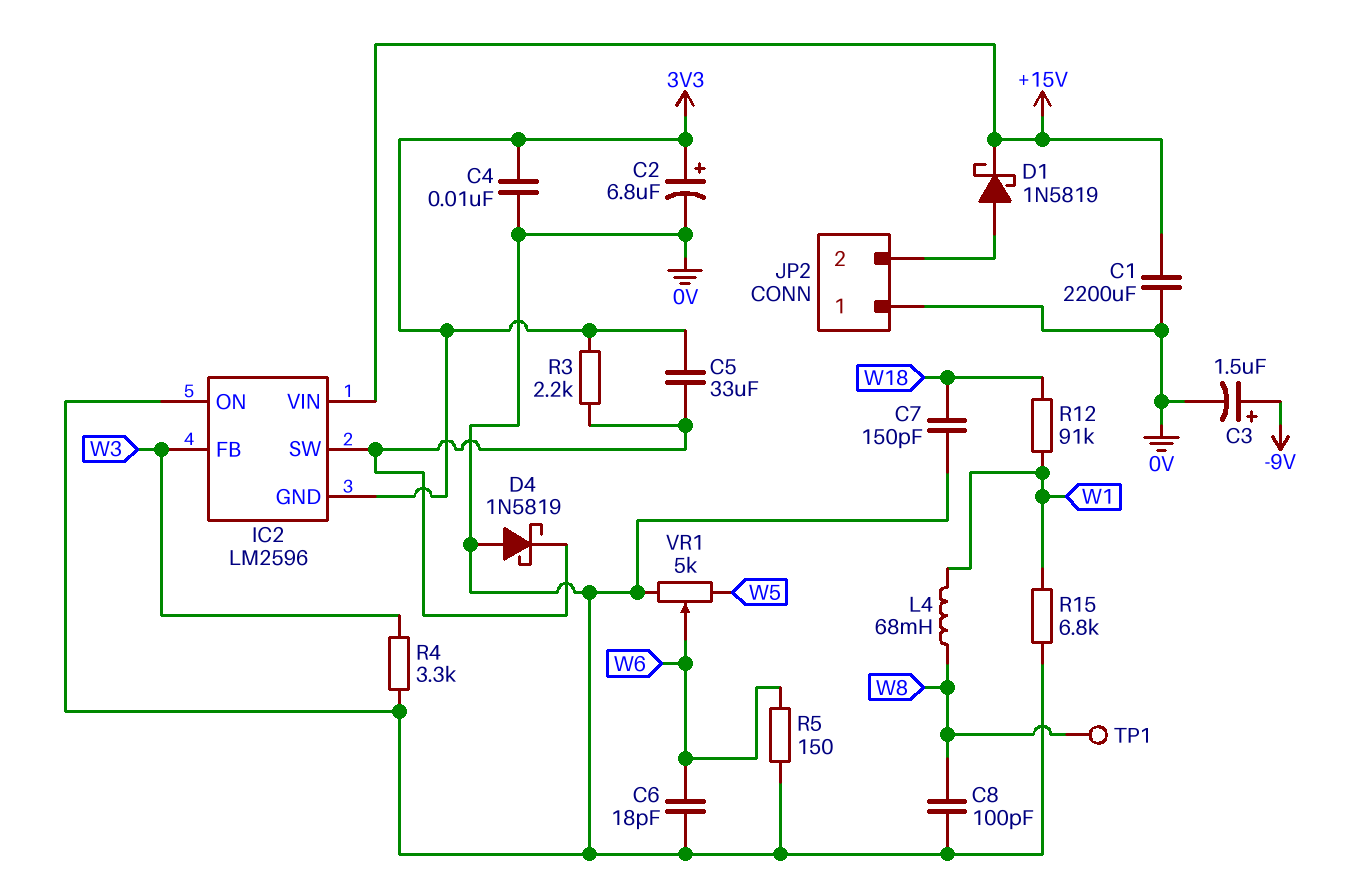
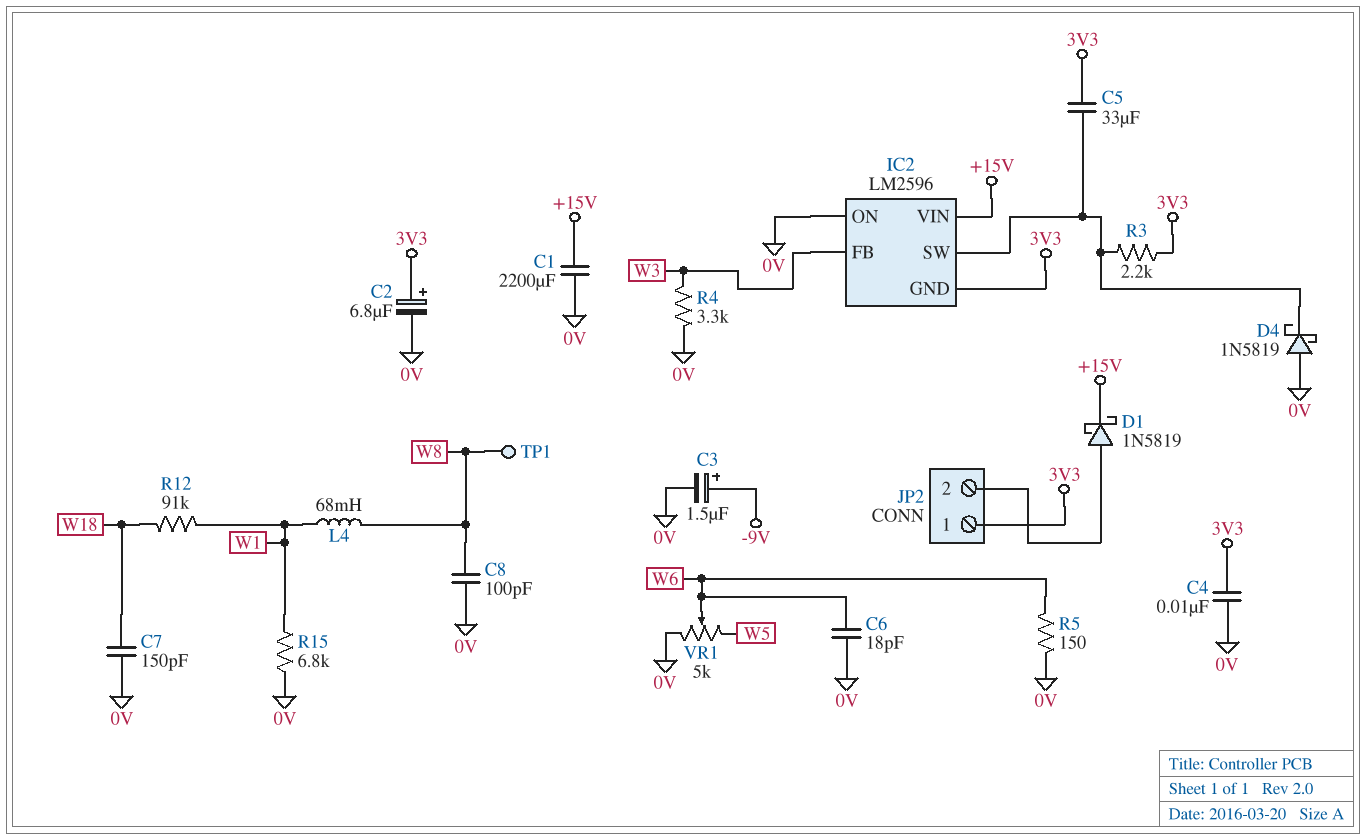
JP2 pin 1: 0V -> 3V3

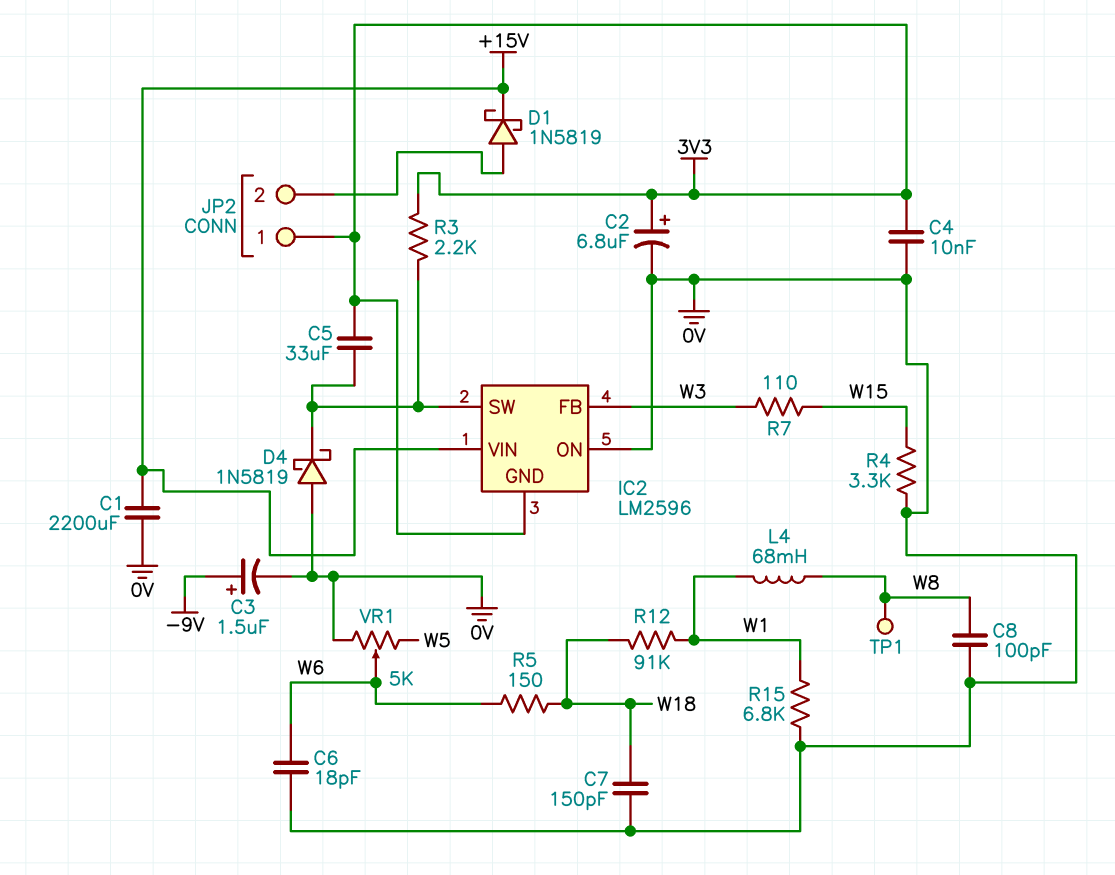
R4: 3.3k (0V, W3) -> 3.3k (0V, W15)
R5: 150 (0V, W6) -> 150 (W6, W18)
R7: none -> 110 (W3, W15)

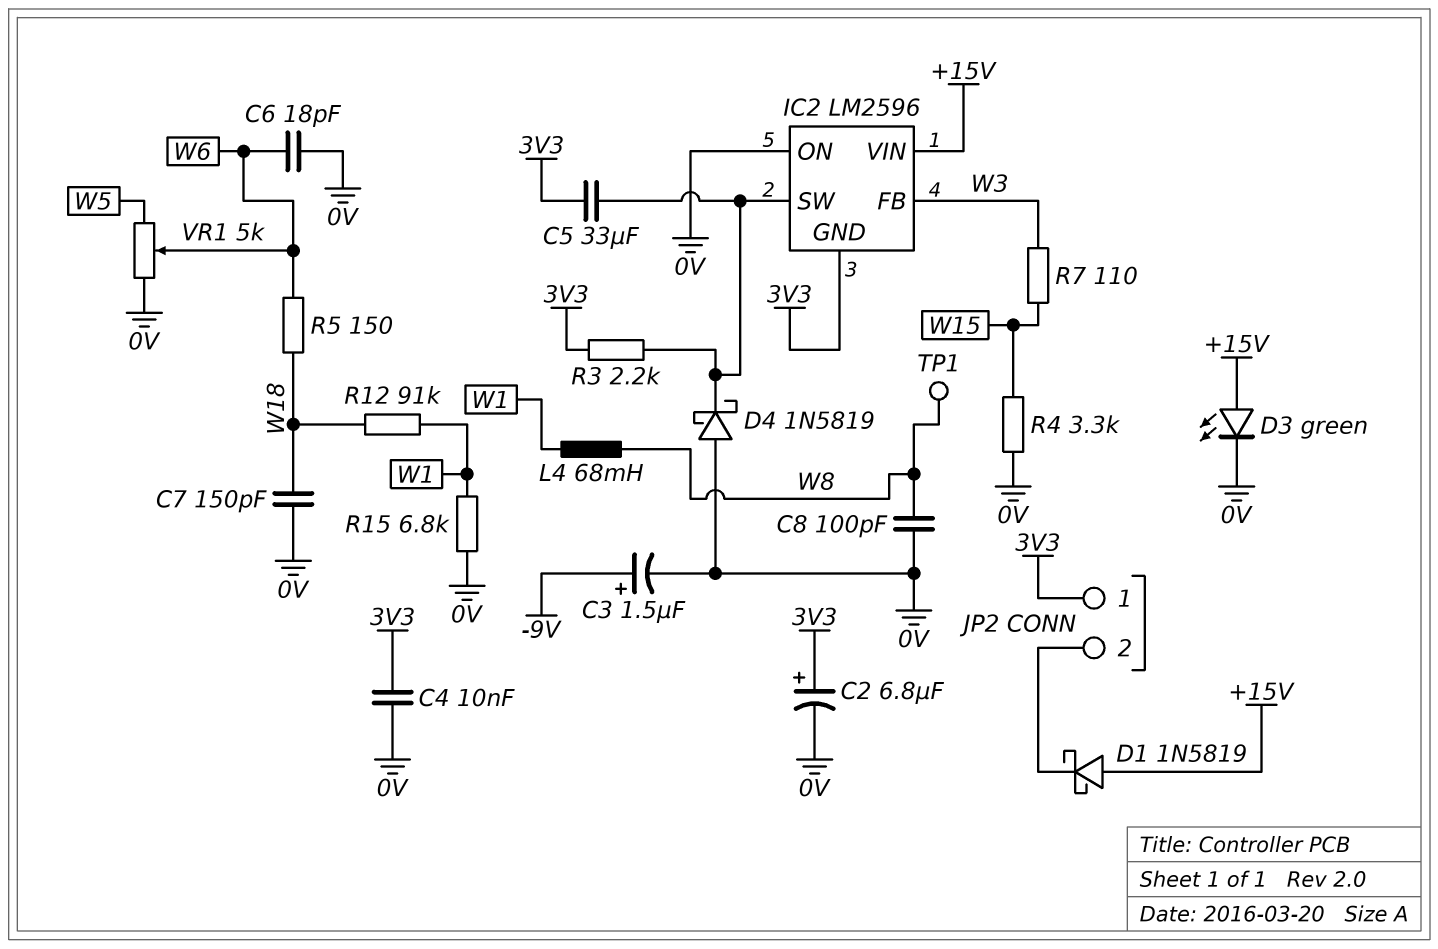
C1: 2200uF (+15V, 0V) -> none
D1: schottky 1N5819 (A JP2/2, K +15V) -> schottky 1N5819 (A +15V, K JP2/2)
D3: none -> LED green (A +15V, K 0V)

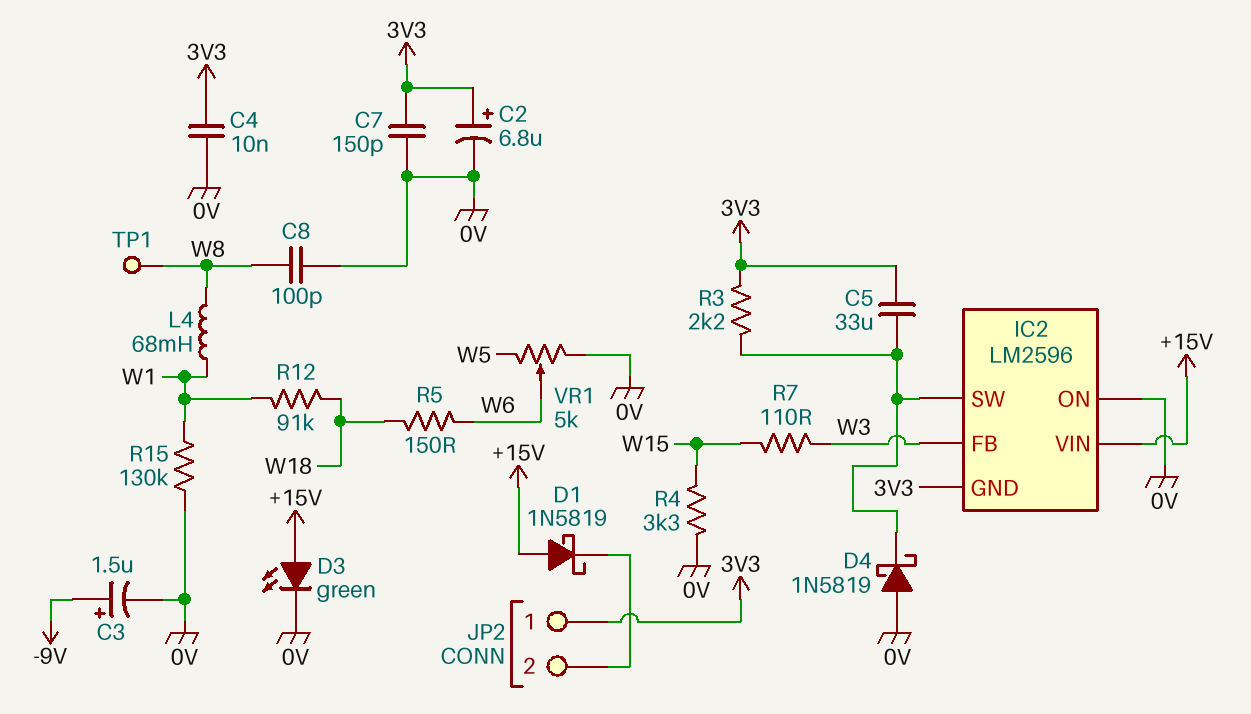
C6: 18pF (0V, W6) -> none
C7: 150pF (0V, W18) -> 150pF (0V, 3V3)
R15: 6.8k (0V, W1) -> 130k (0V, W1)

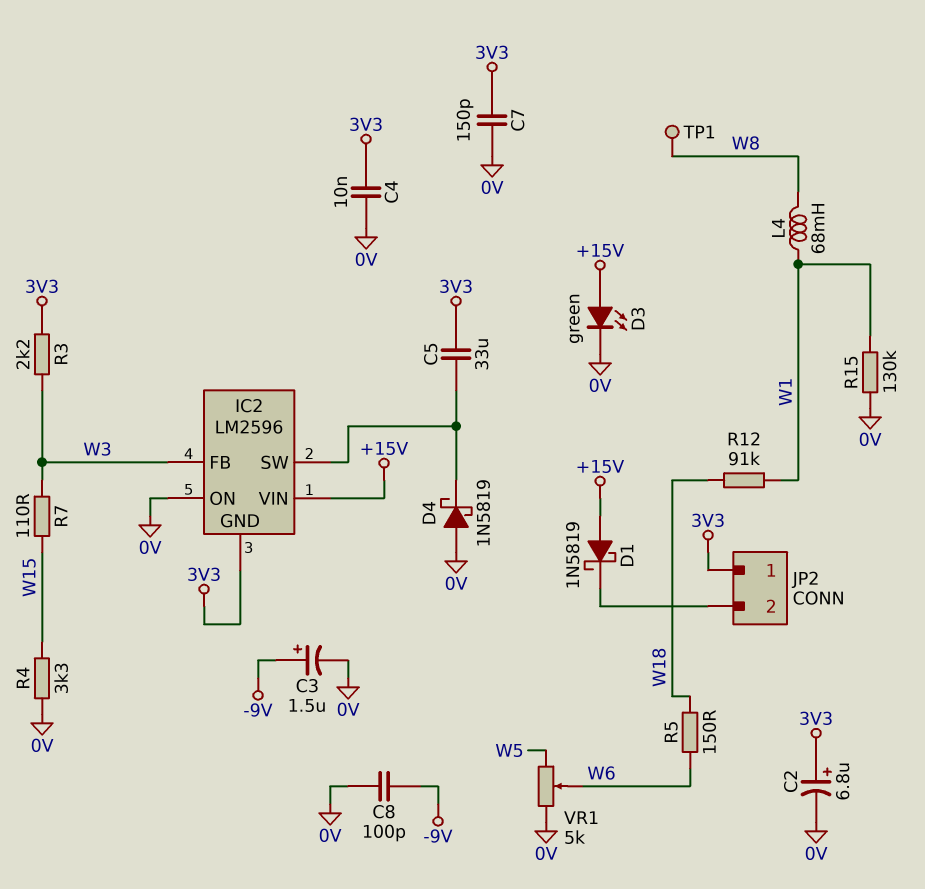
C8: 100pF (0V, W8) -> 100pF (-9V, 0V)
R3: 2.2k (3V3, IC2/SW) -> 2.2k (3V3, W3)

